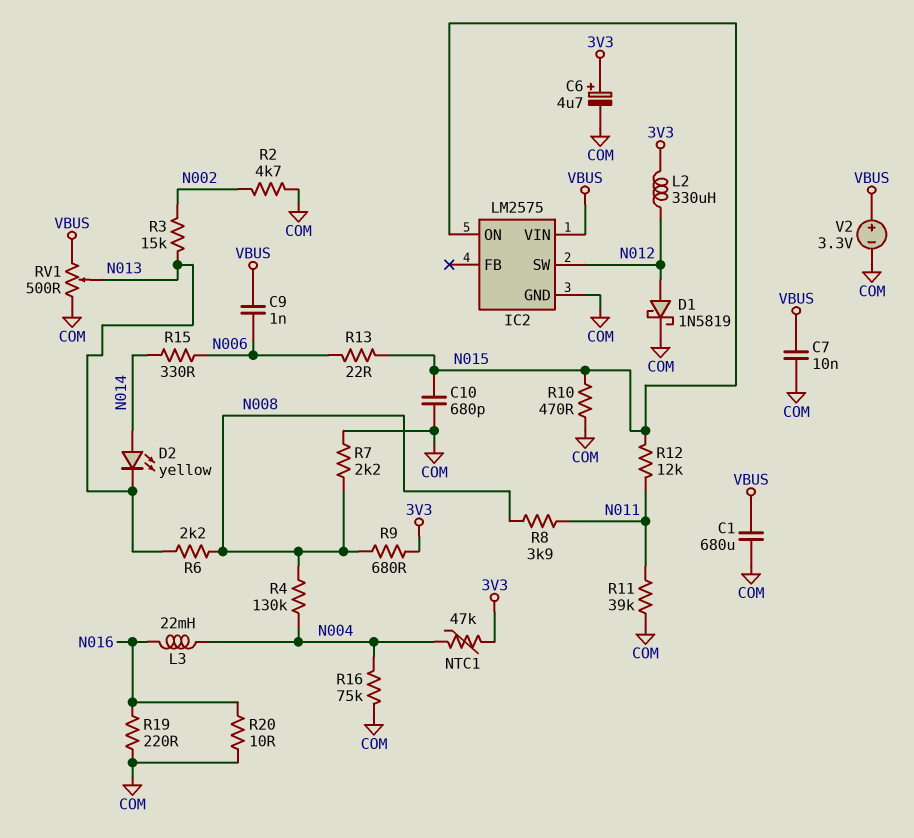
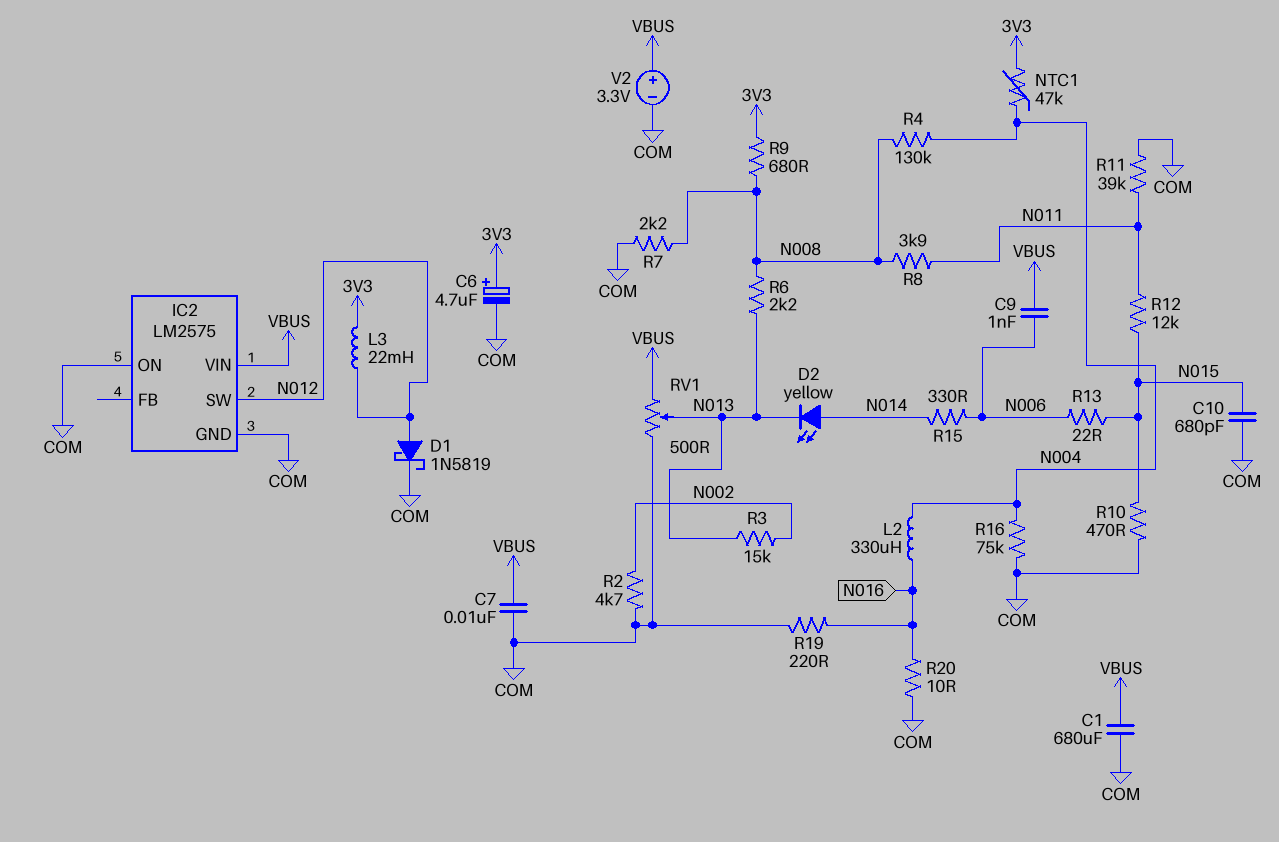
IC2 pin ON: N015 -> COM
L2: 330uH (3V3, N012) -> 330uH (N004, N016)
L3: 22mH (N004, N016) -> 22mH (3V3, N012)

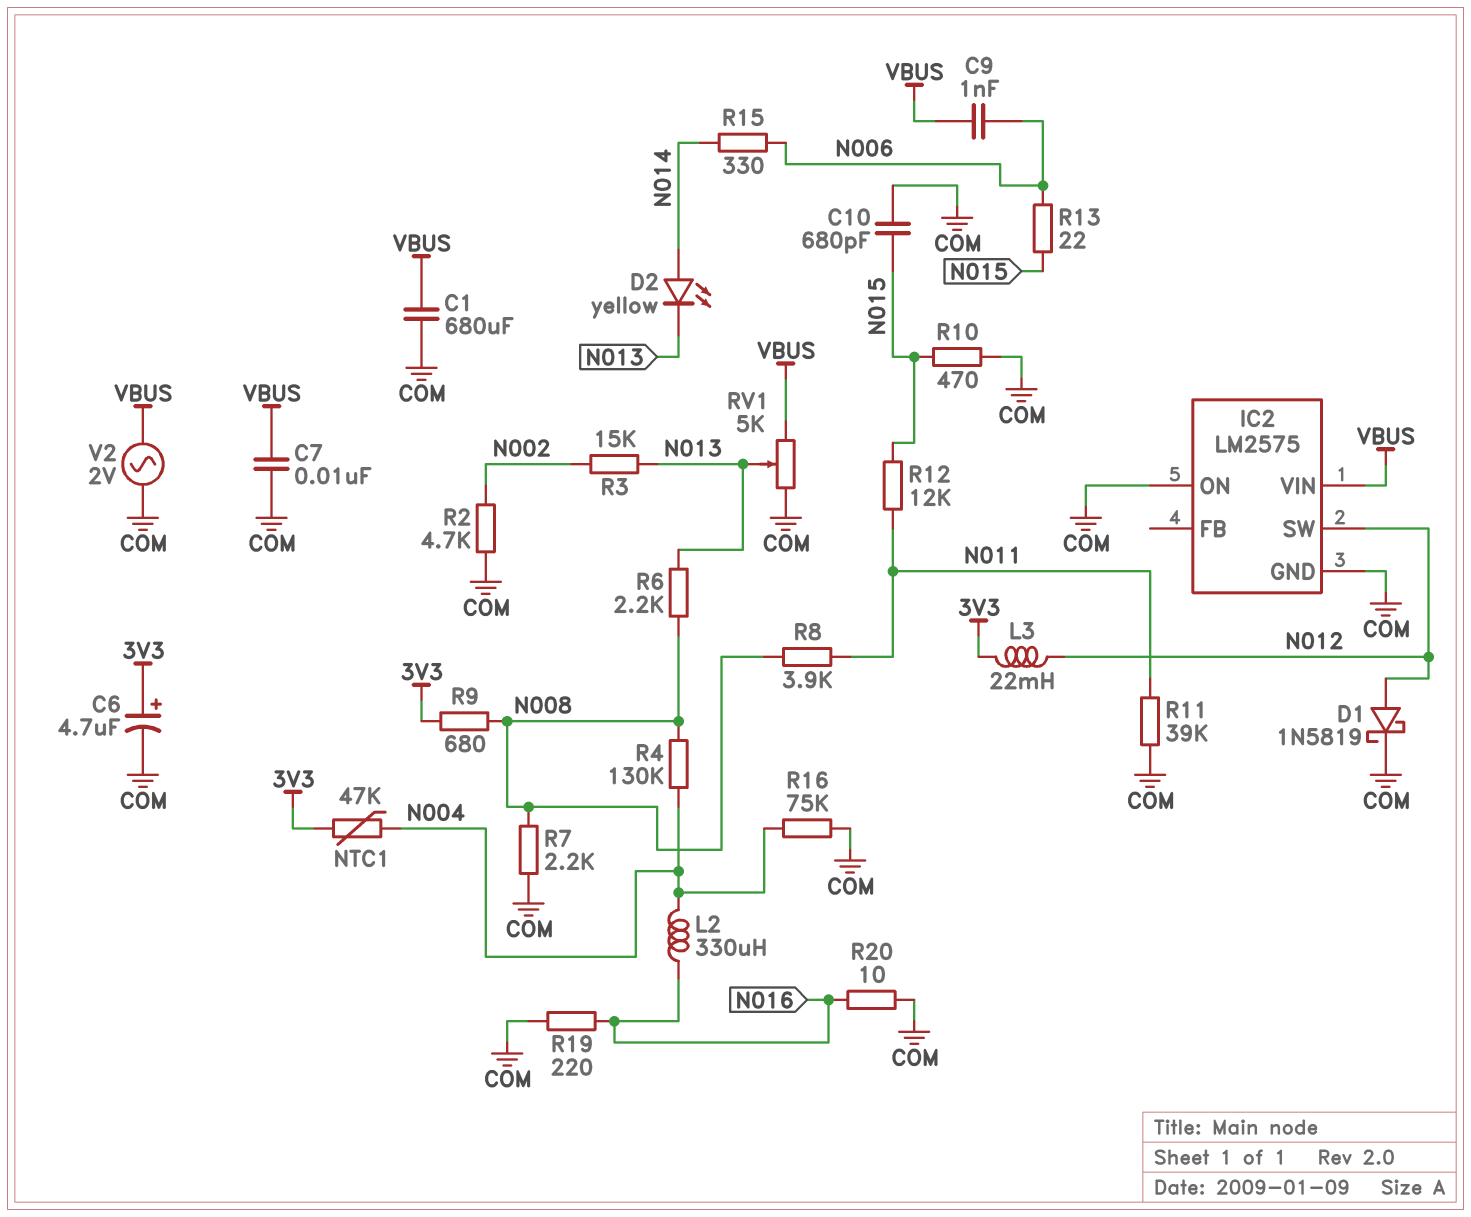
RV1: 500 (COM, VBUS, wiper N013) -> 5k (COM, VBUS, wiper N013)
V2: 3.3V (plus VBUS, minus COM) -> AC 2V (COM, VBUS)

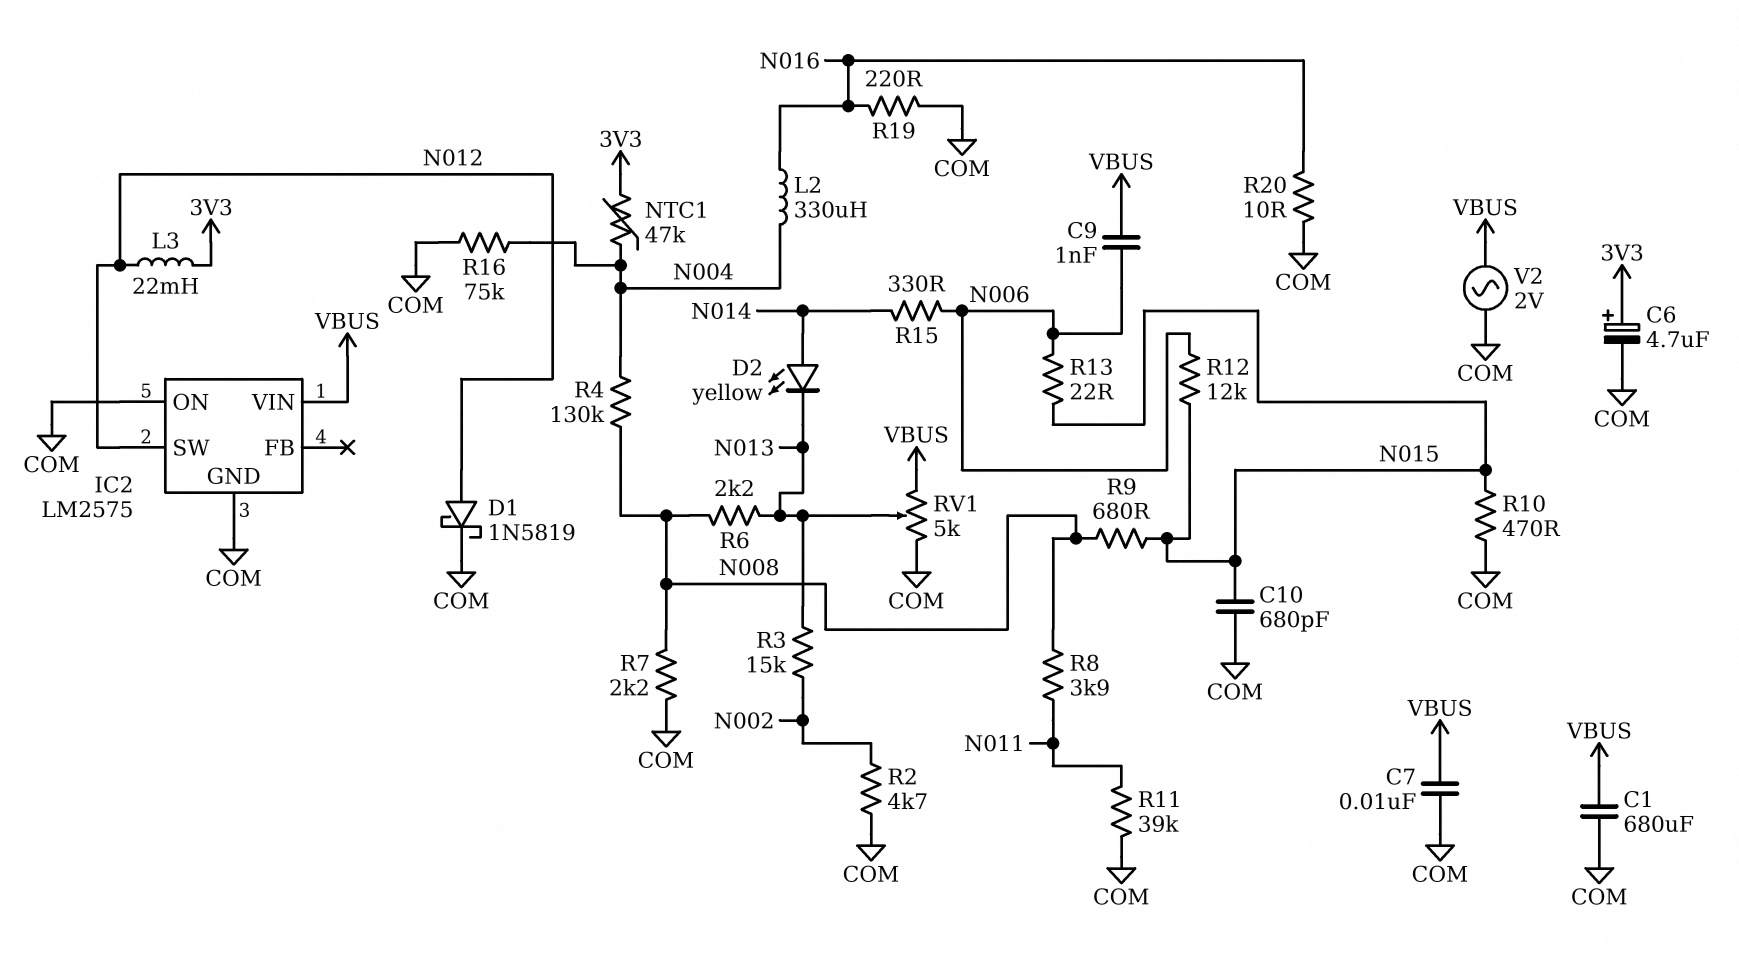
R9: 680 (3V3, N008) -> 680 (N008, N015)
R12: 12k (N011, N015) -> 12k (N006, N015)

